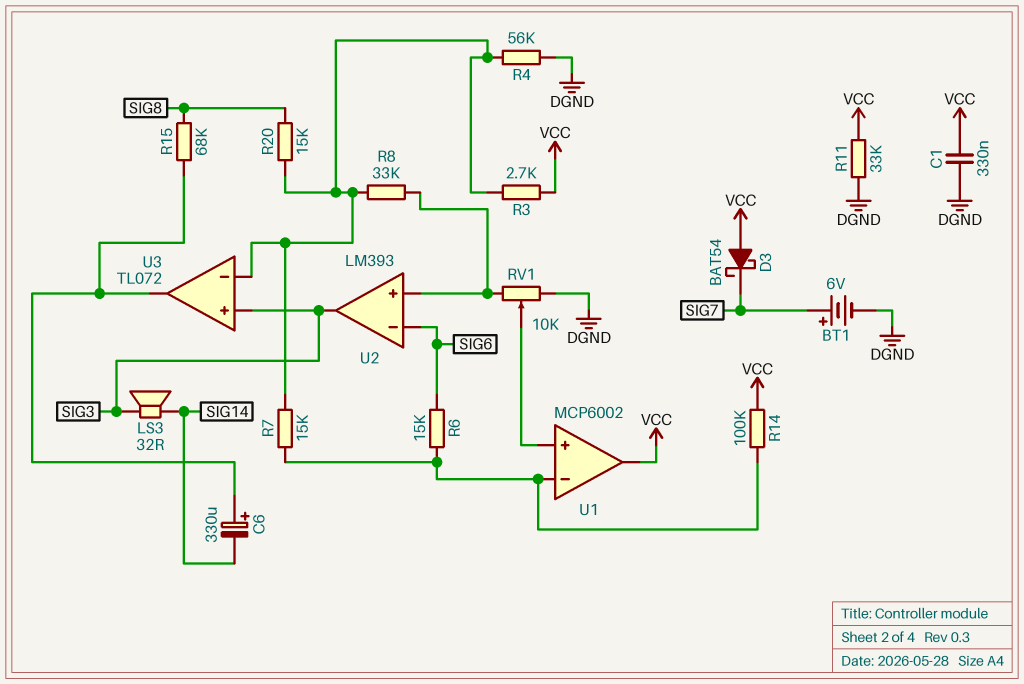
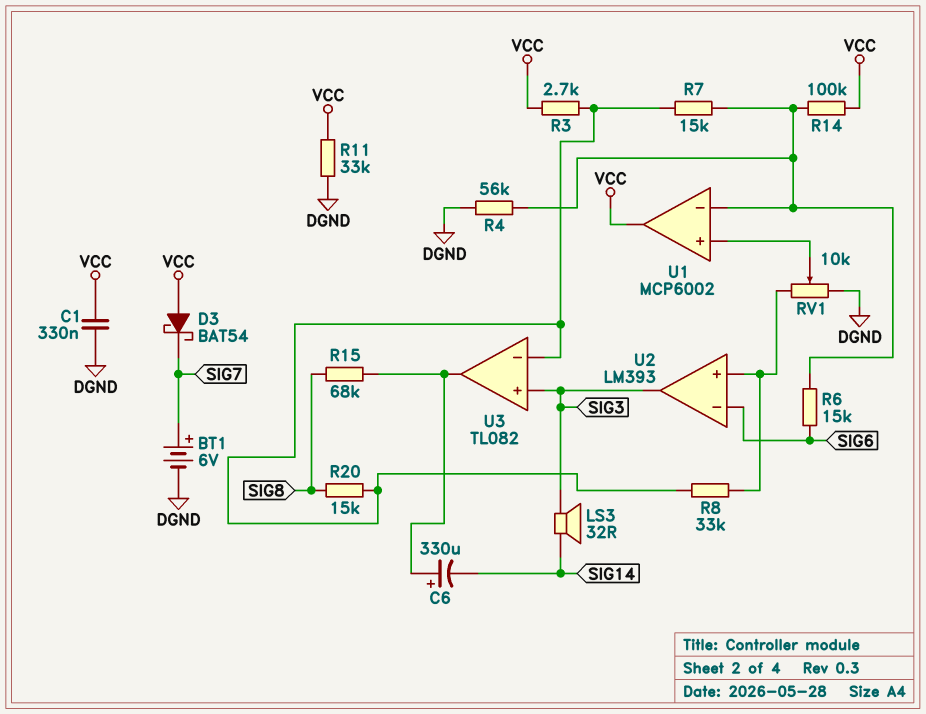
R4: 56k (DGND, U3/in-) -> 56k (DGND, U1/in-)
U3: TL072 -> TL082

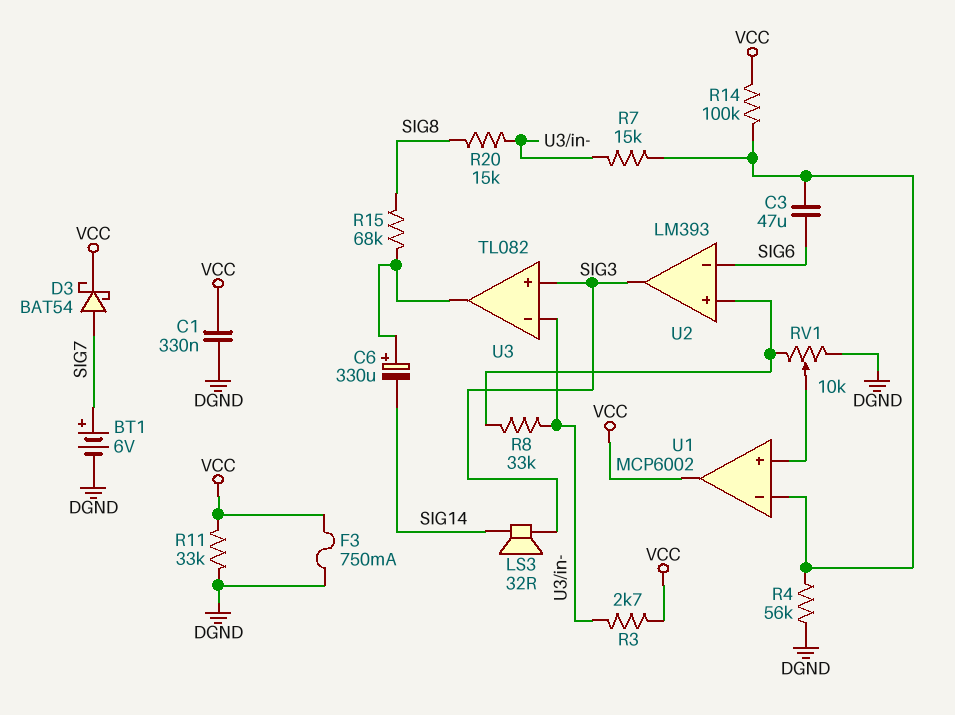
C3: none -> 47uF (SIG6, U1/in-)
D3: schottky BAT54 (A VCC, K SIG7) -> schottky BAT54 (A SIG7, K VCC)
F3: none -> 750mA (DGND, VCC)
R6: 15k (SIG6, U1/in-) -> none

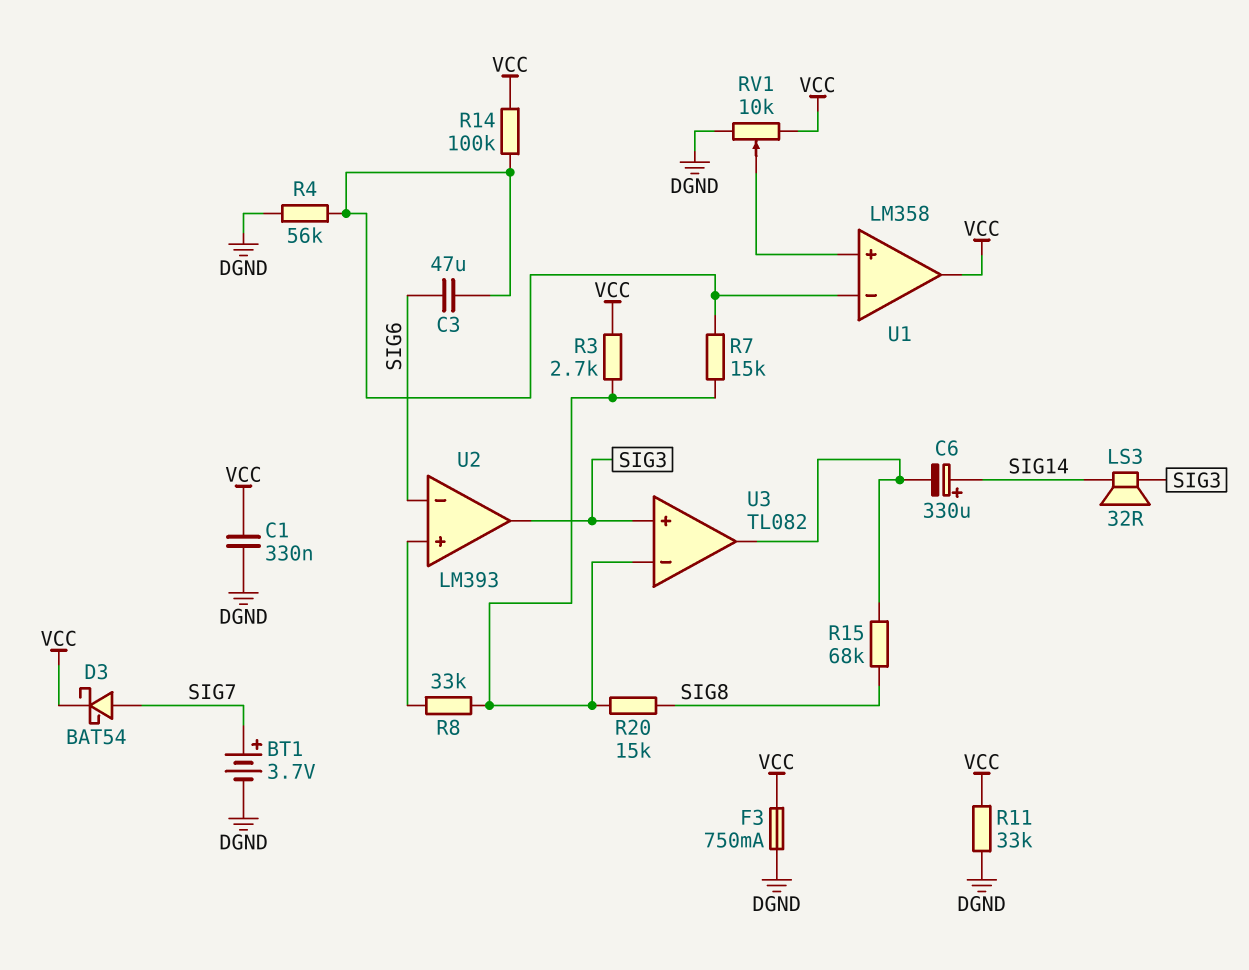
BT1: 6V (plus SIG7, minus DGND) -> 3.7V (plus SIG7, minus DGND)
C6: 330uF (plus U3/out, minus SIG14) -> 330uF (plus SIG14, minus U3/out)
RV1: 10k (DGND, U2/in+, wiper U1/in+) -> 10k (DGND, VCC, wiper U1/in+)
U1: MCP6002 -> LM358

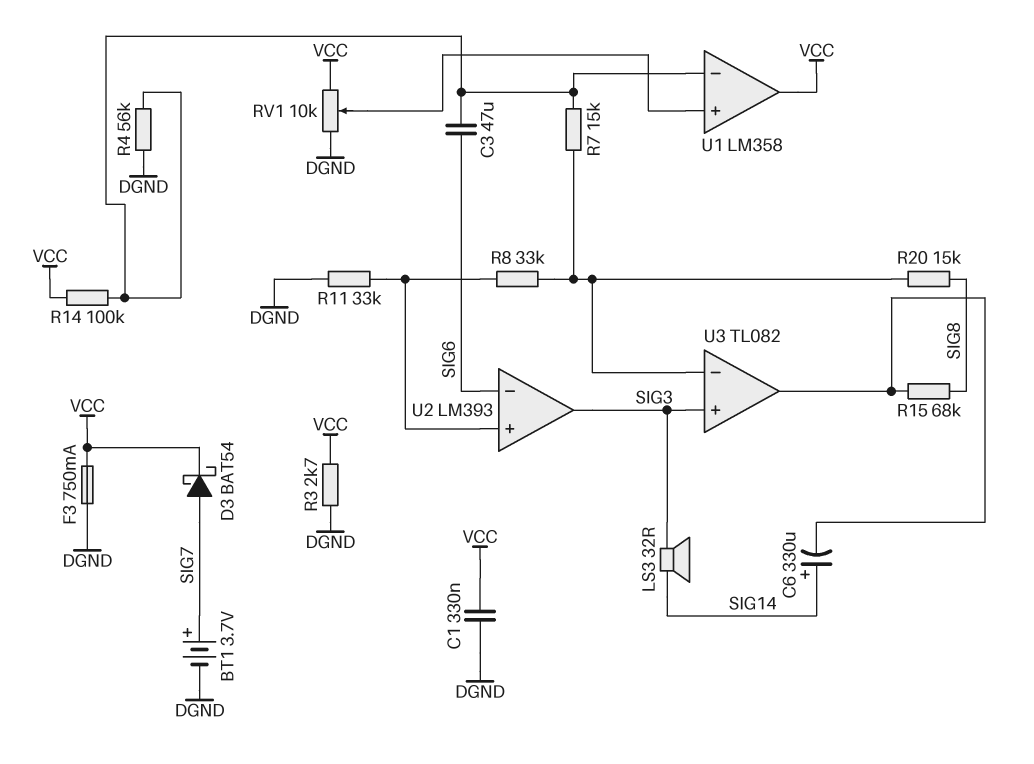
R3: 2.7k (U3/in-, VCC) -> 2.7k (DGND, VCC)
R11: 33k (DGND, VCC) -> 33k (DGND, U2/in+)

